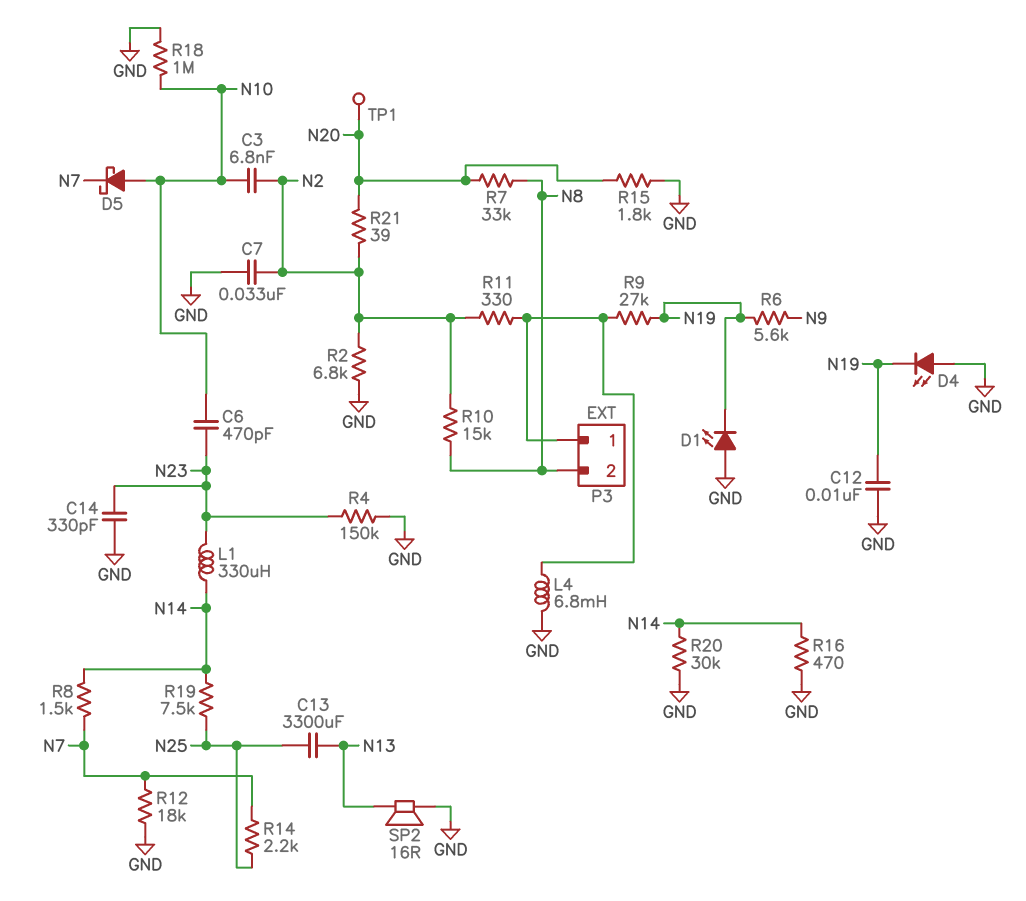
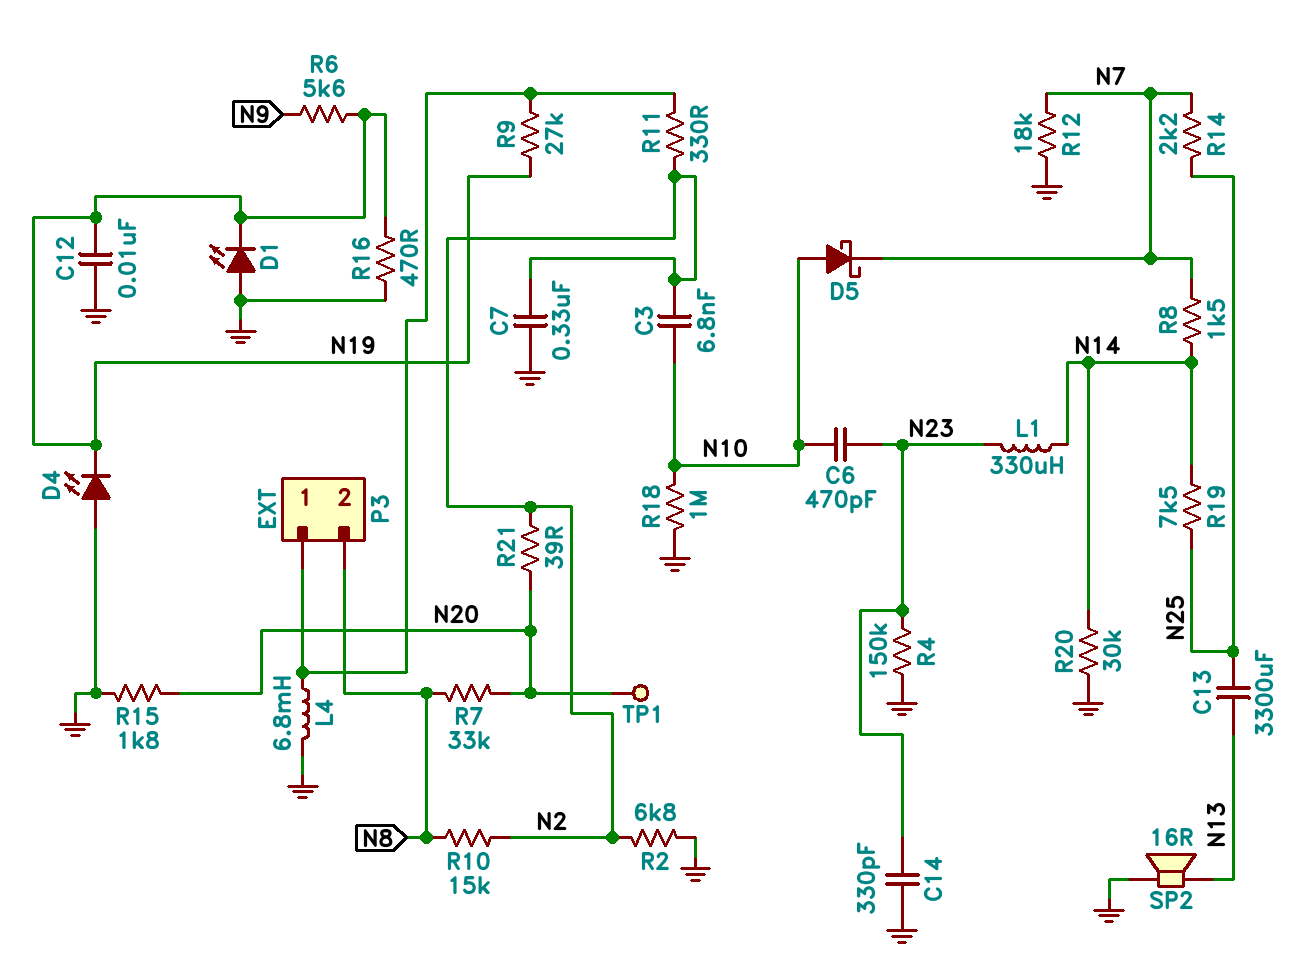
C7: 33nF (GND, N2) -> 330nF (GND, N2)
R16: 470 (GND, N14) -> 470 (GND, N19)

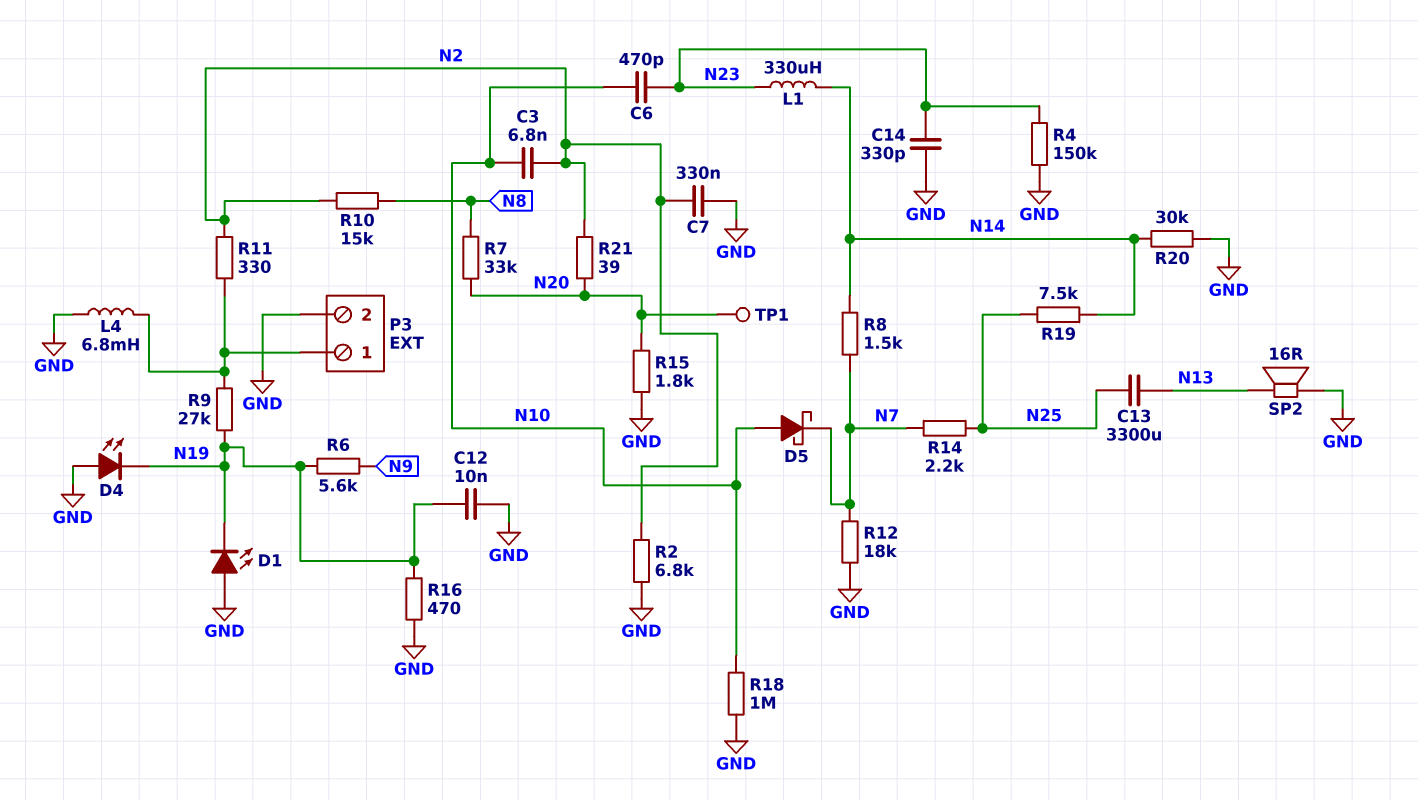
P3 pin 2: N8 -> GND

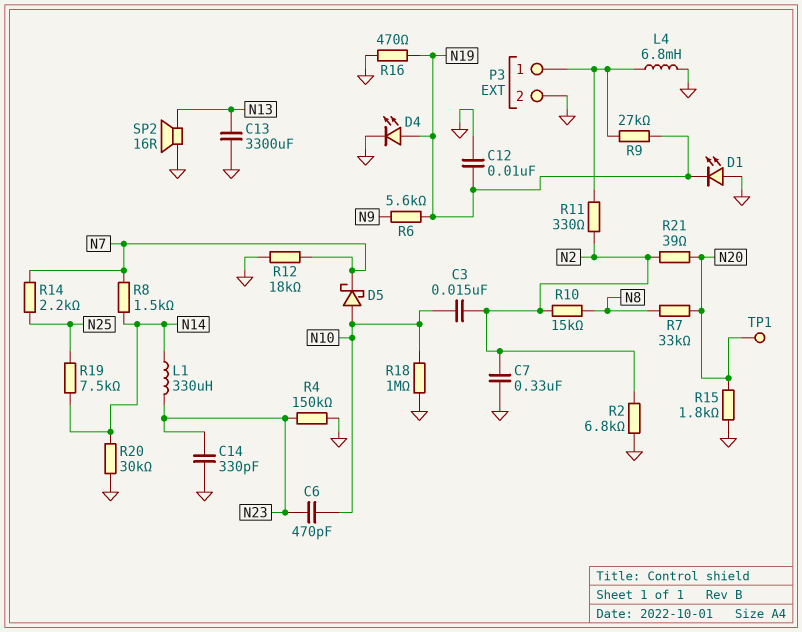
C3: 6.8nF (N2, N10) -> 15nF (N2, N10)
C13: 3300uF (N13, N25) -> 3300uF (GND, N13)
D4: LED (A GND, K N19) -> LED (A N19, K GND)

